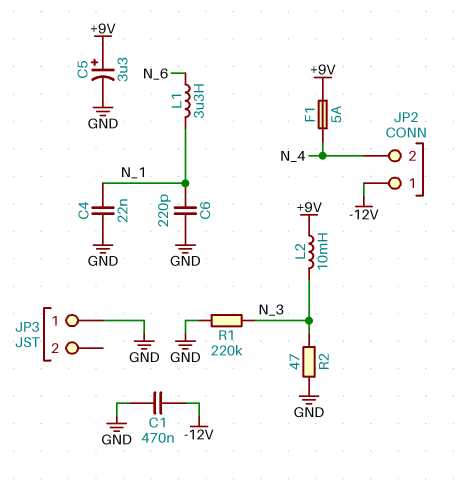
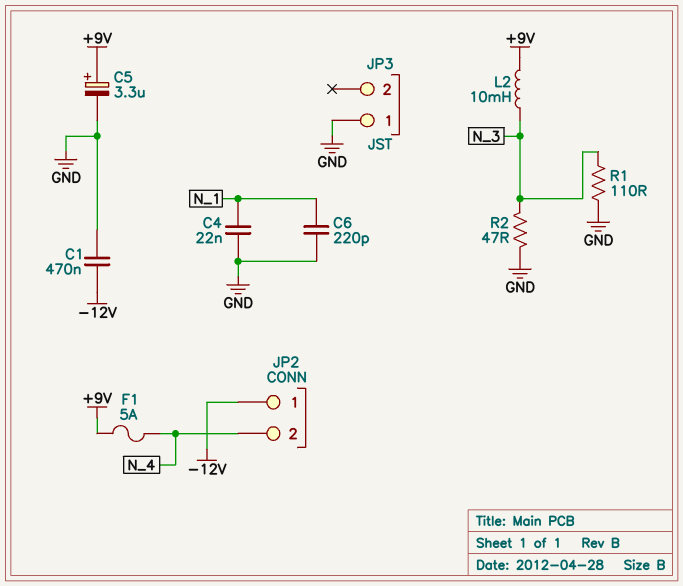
L1: 3.3uH (N_1, N_6) -> none
R1: 220k (GND, N_3) -> 110 (GND, N_3)

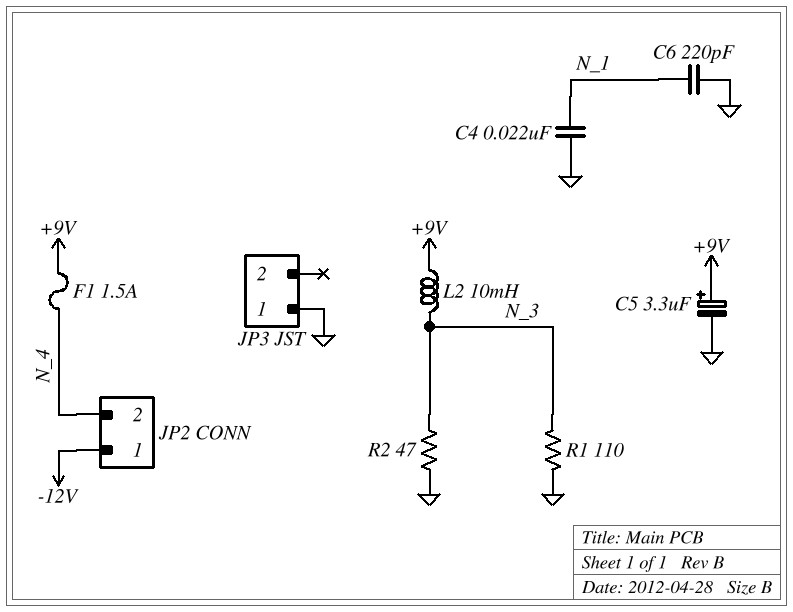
C1: 470nF (-12V, GND) -> none
F1: 5A (+9V, N_4) -> 1.5A (+9V, N_4)

